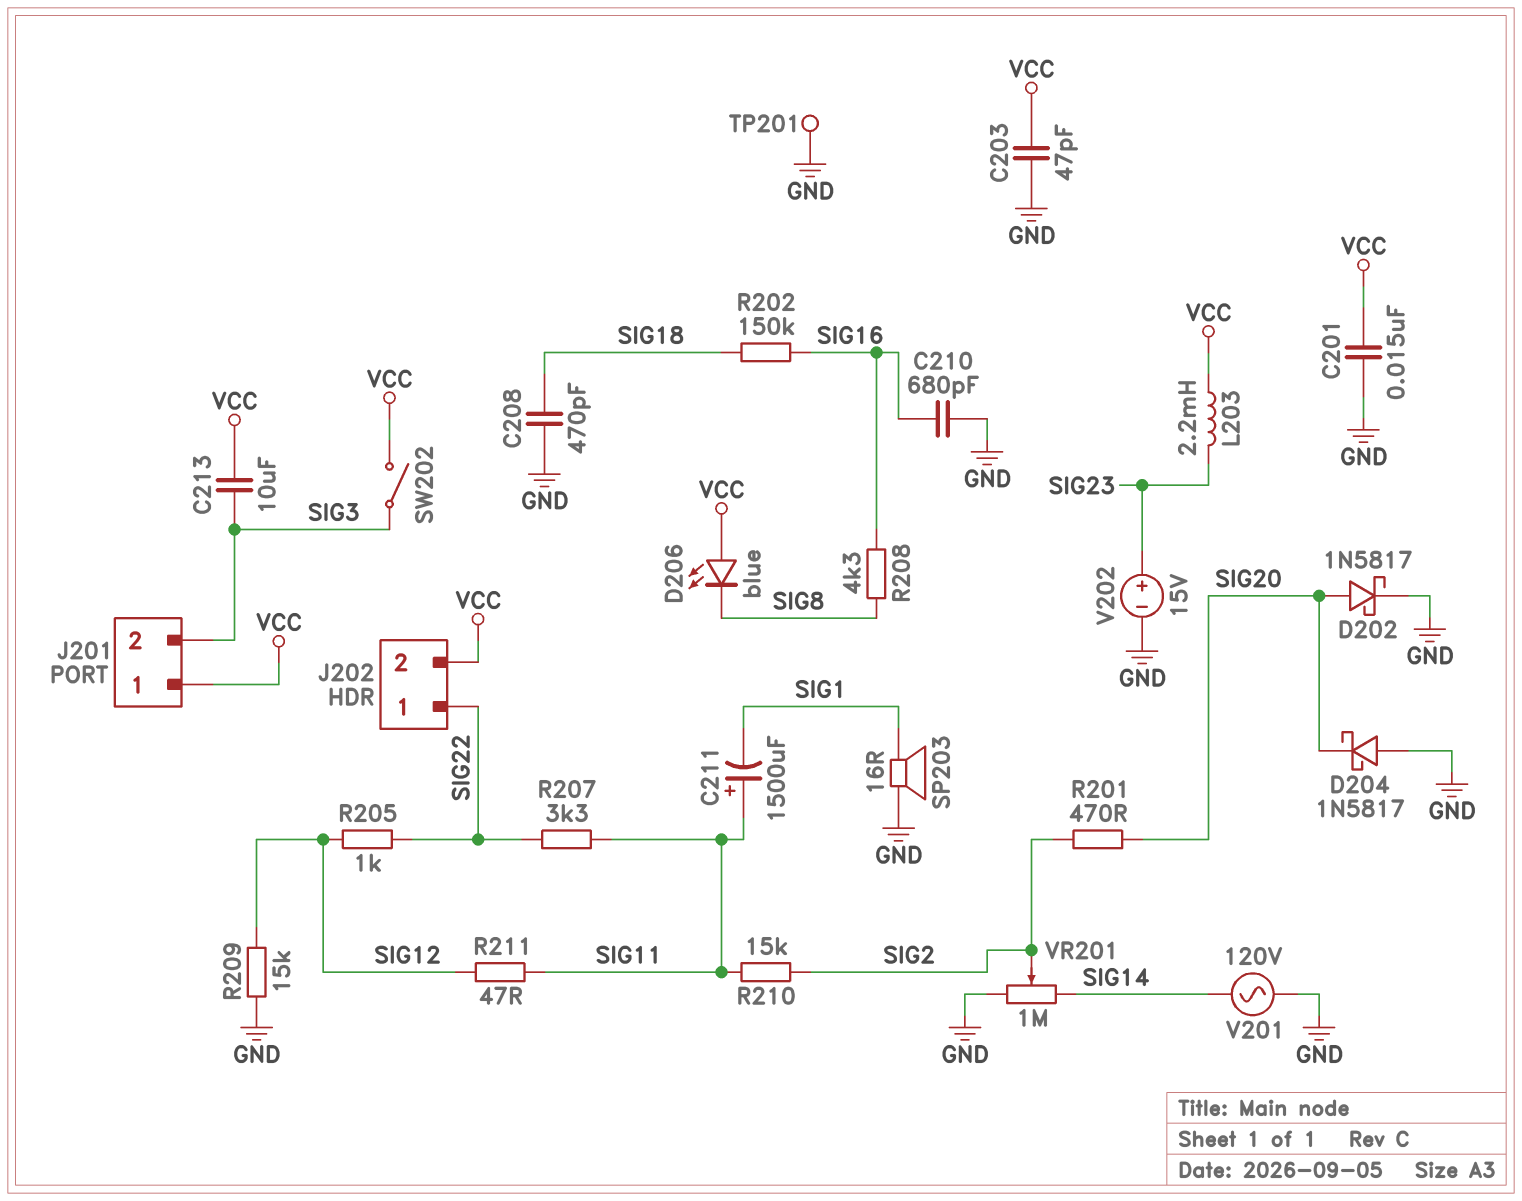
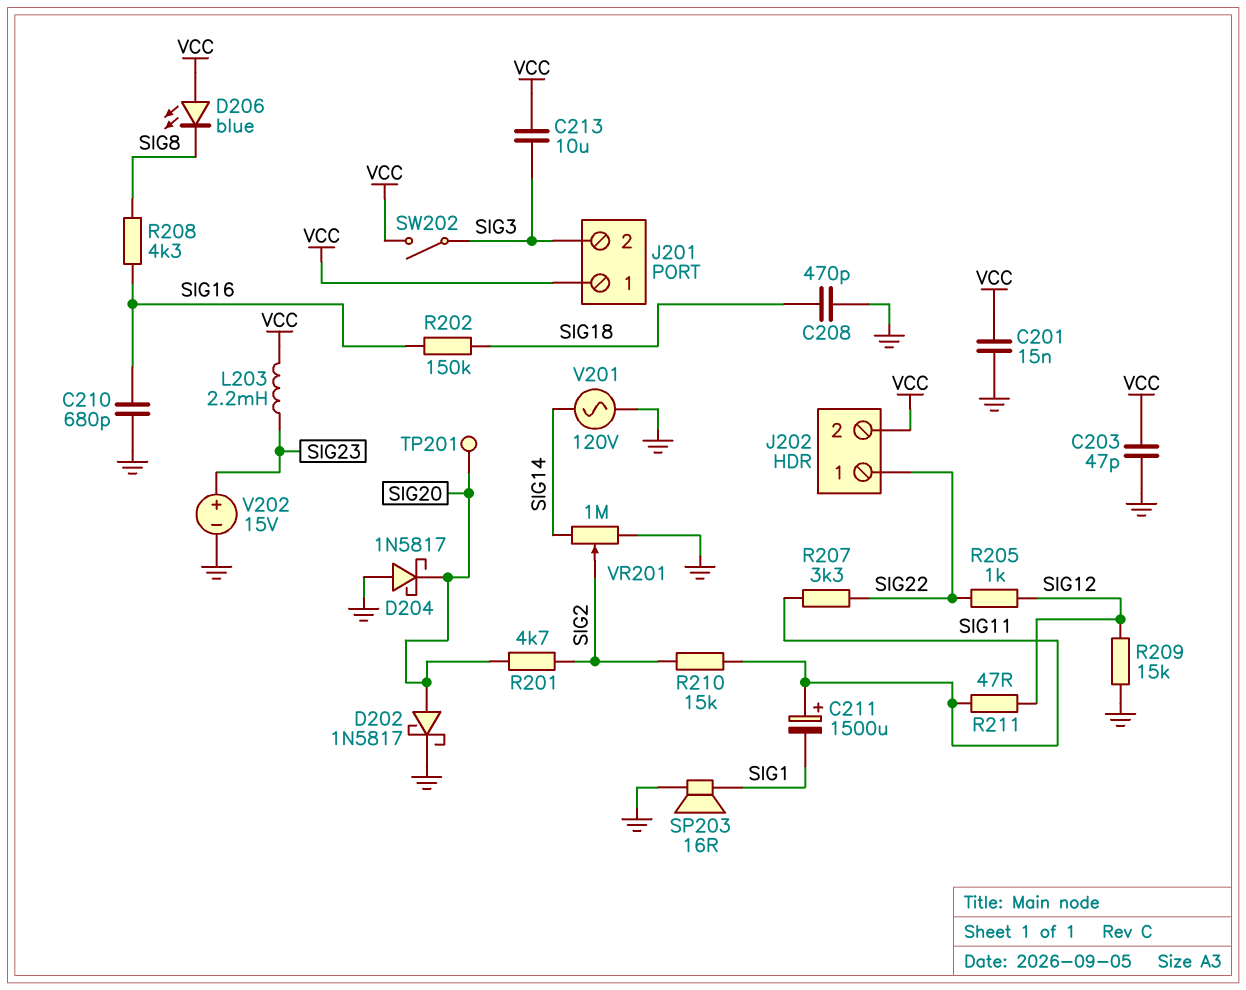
R201: 470 (SIG2, SIG20) -> 4.7k (SIG2, SIG20)
TP201: test point (GND) -> test point (SIG20)

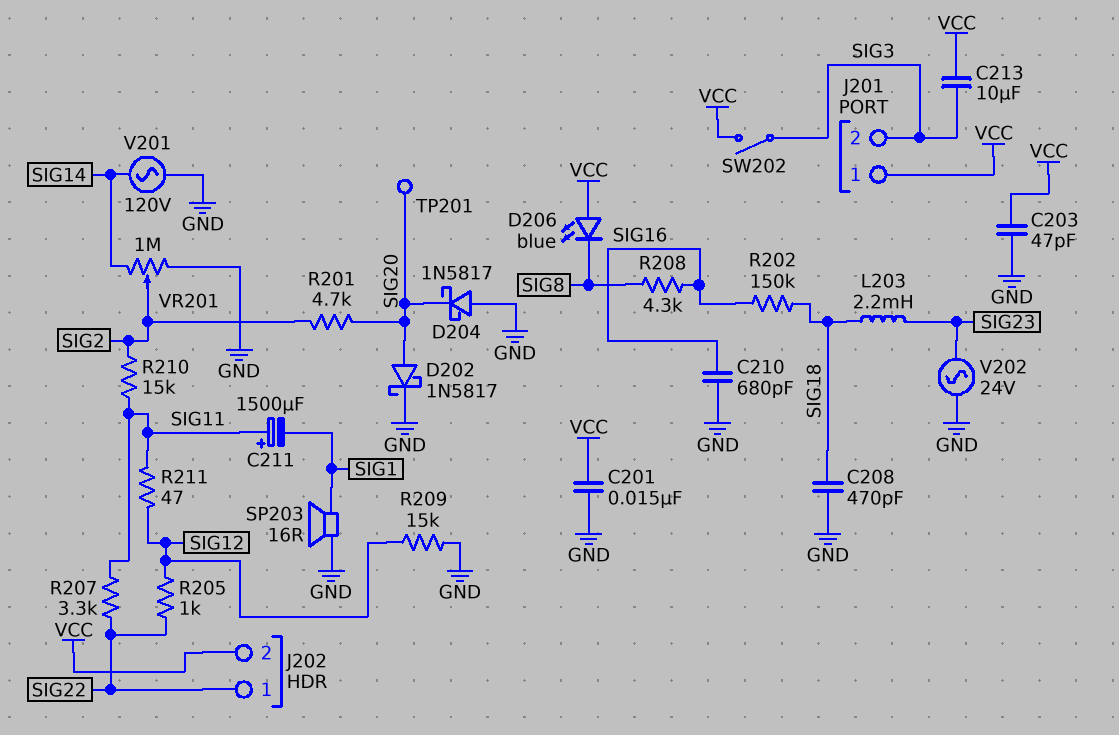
L203: 2.2mH (SIG23, VCC) -> 2.2mH (SIG18, SIG23)
V202: 15V (plus SIG23, minus GND) -> AC 24V (GND, SIG23)

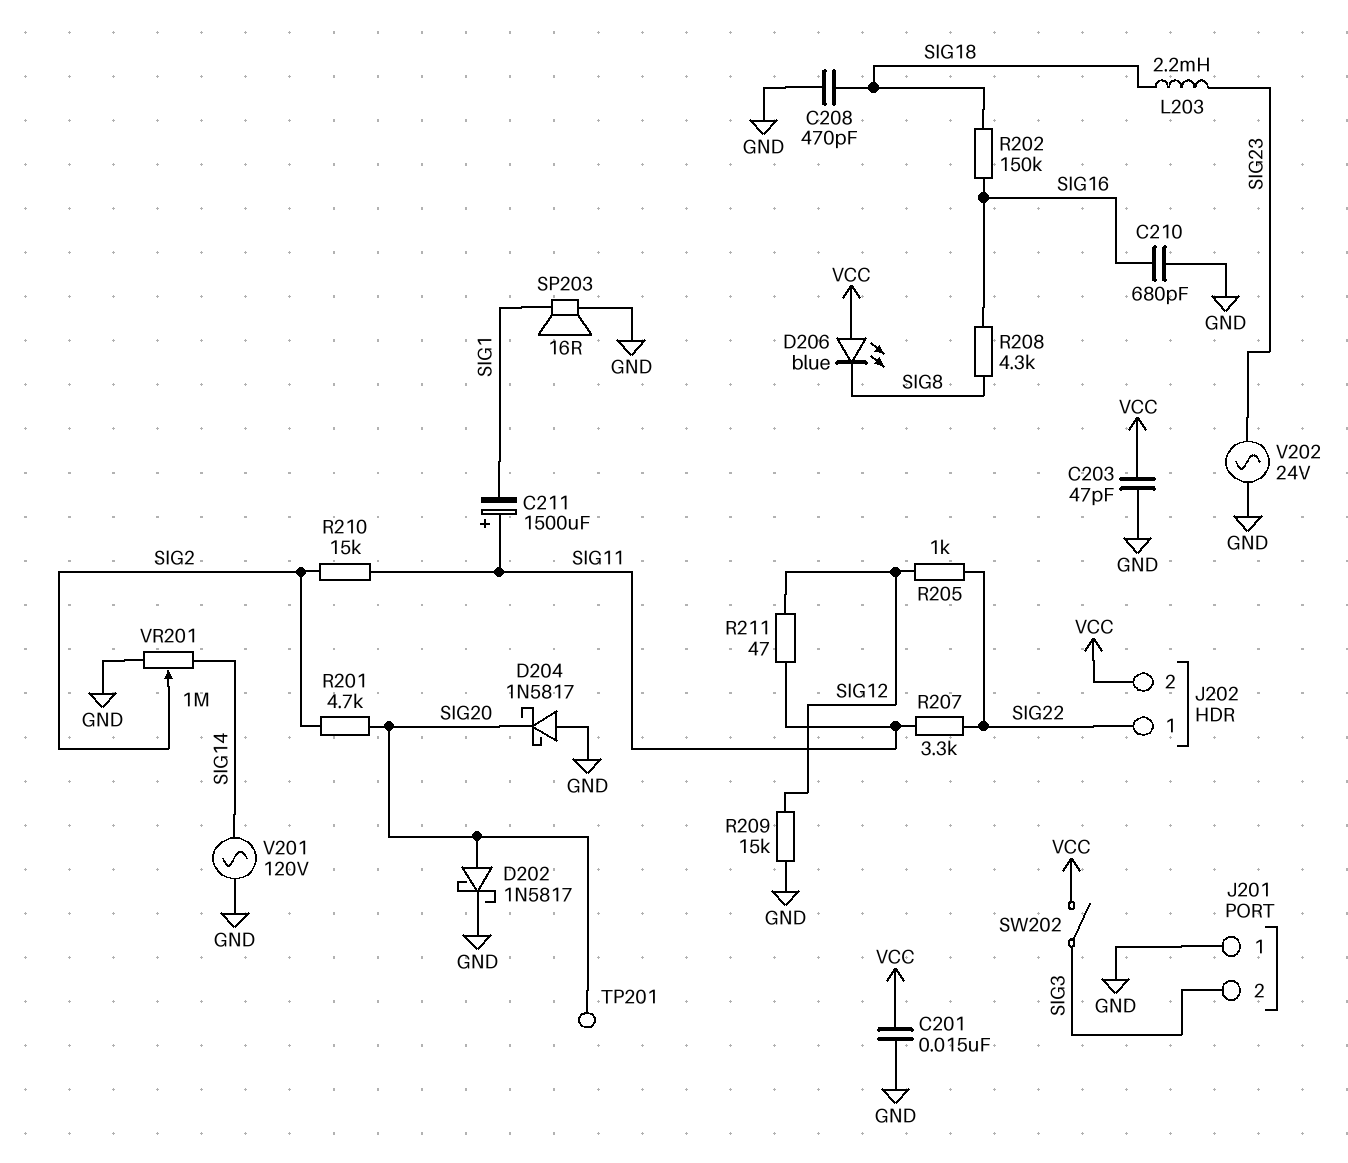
C213: 10uF (SIG3, VCC) -> none
J201 pin 1: VCC -> GND

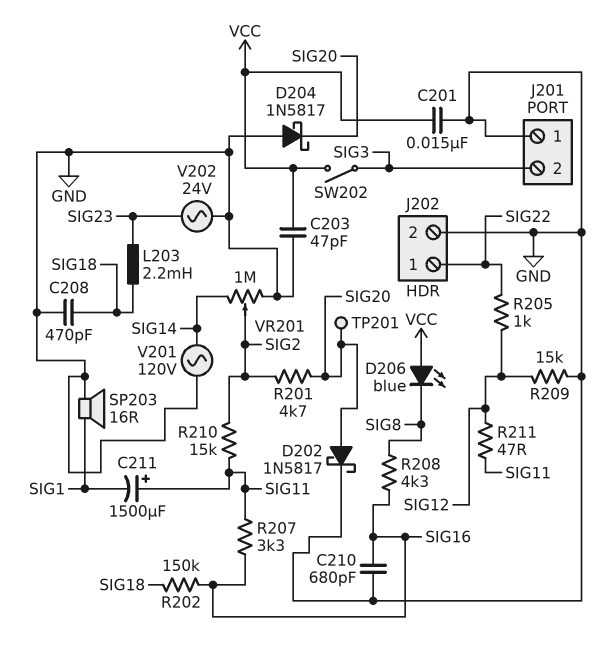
J202 pin 2: VCC -> GND
R207: 3.3k (SIG11, SIG22) -> 3.3k (SIG11, SIG16)

